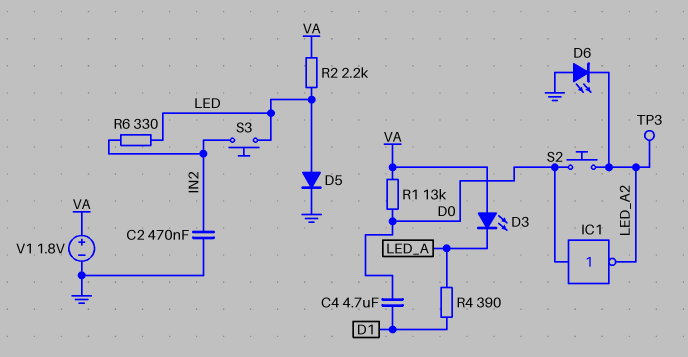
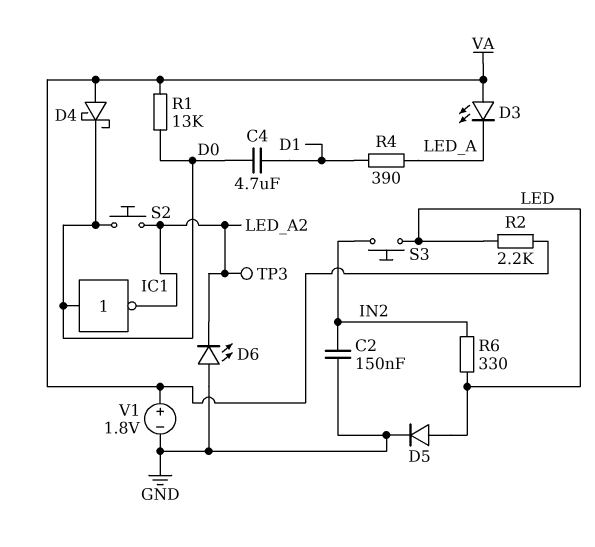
C2: 470nF (GND, IN2) -> 150nF (GND, IN2)
D4: none -> schottky (A VA, K D0)

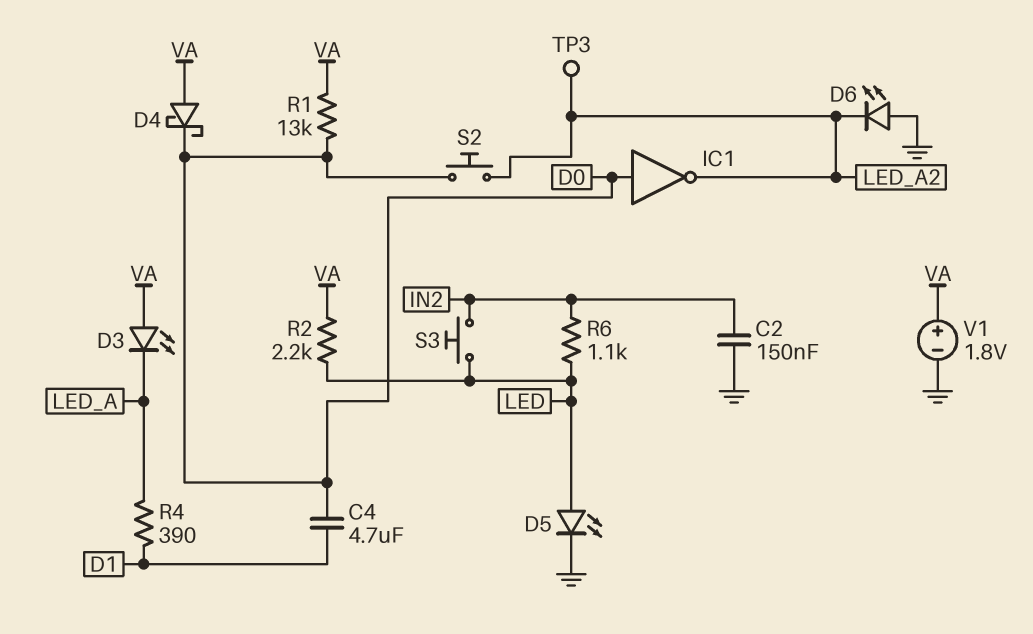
D5: diode (A LED, K GND) -> LED (A LED, K GND)
R6: 330 (IN2, LED) -> 1.1k (IN2, LED)

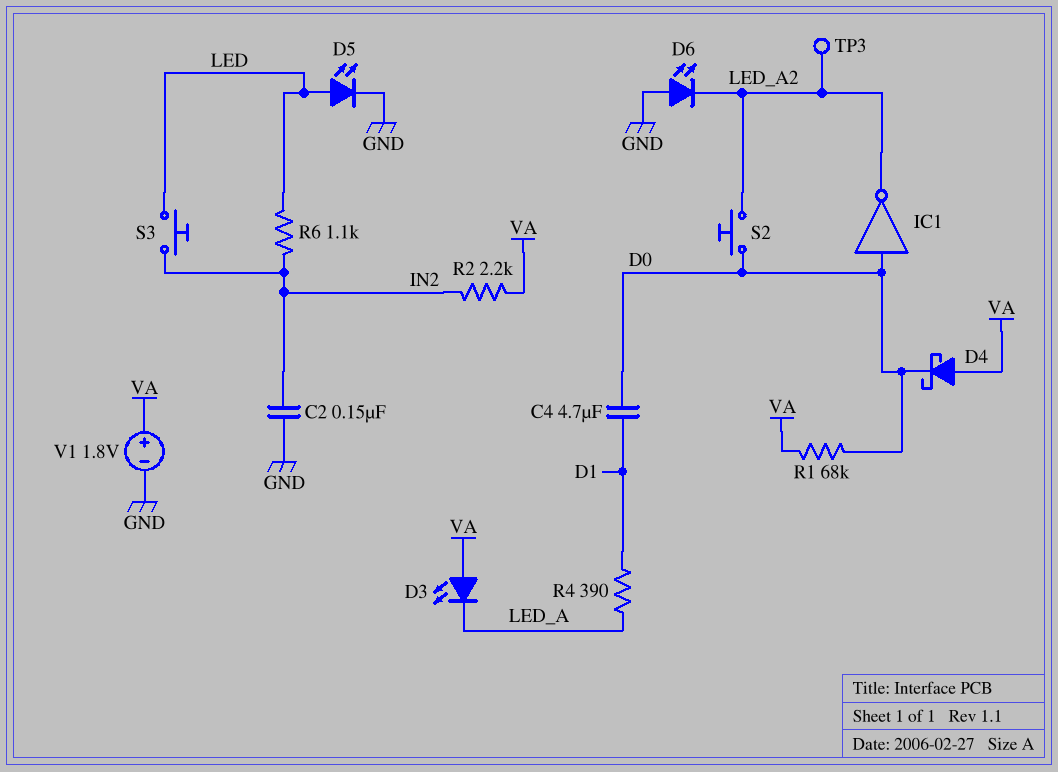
R1: 13k (D0, VA) -> 68k (D0, VA)
R2: 2.2k (LED, VA) -> 2.2k (IN2, VA)

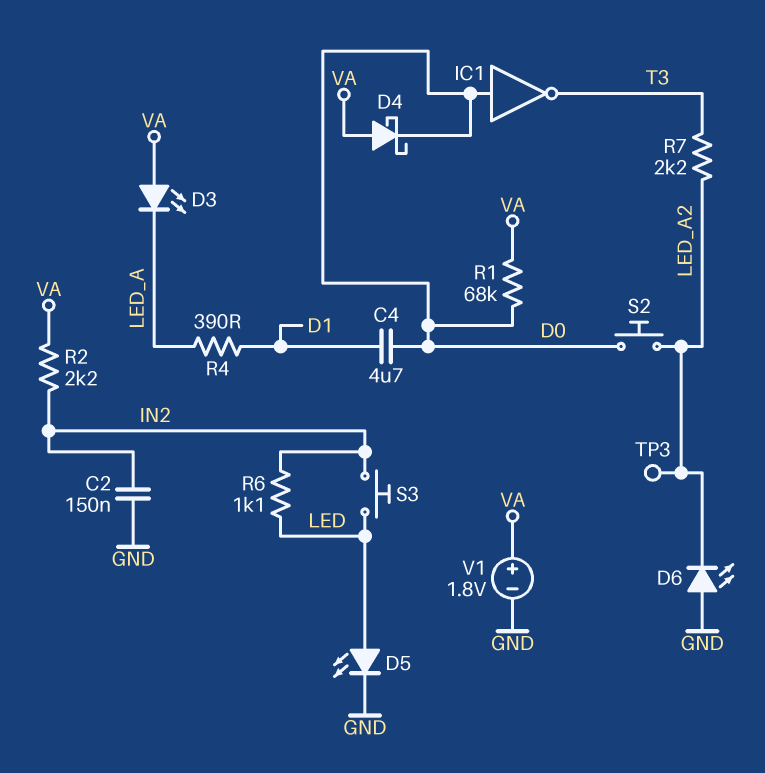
IC1: NOT (in D0, out LED_A2) -> NOT (in D0, out T3)
R7: none -> 2.2k (LED_A2, T3)

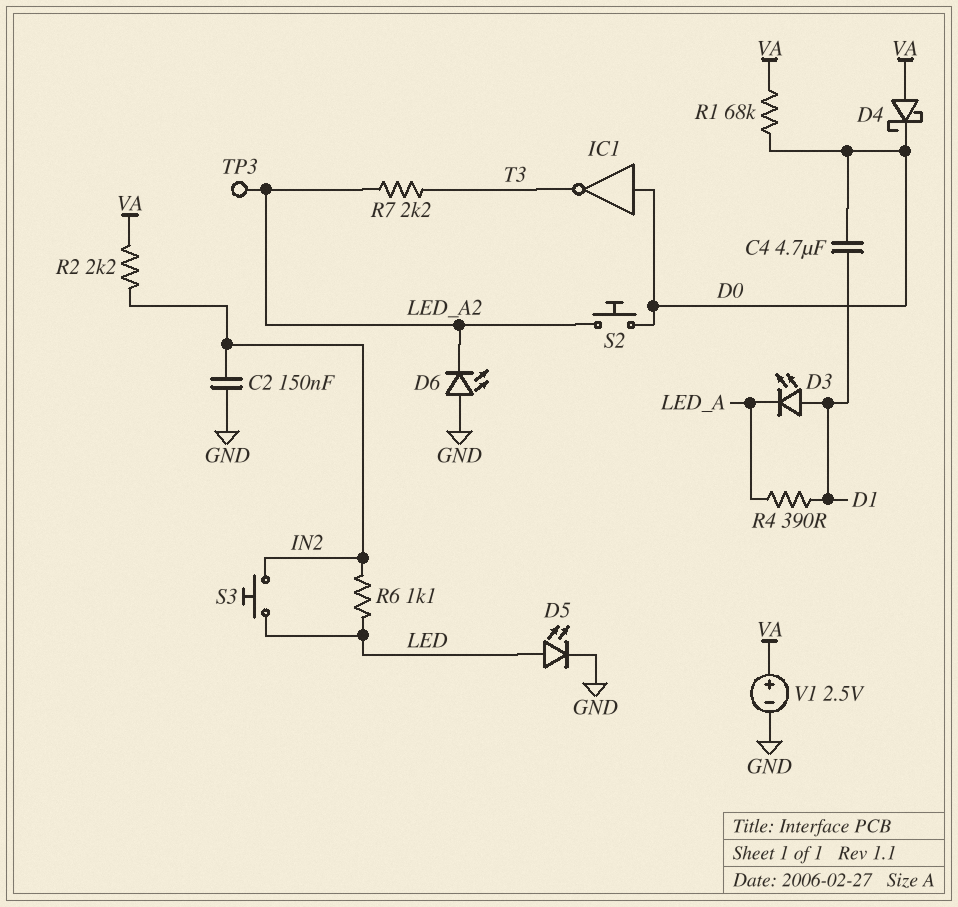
D3: LED (A VA, K LED_A) -> LED (A D1, K LED_A)
V1: 1.8V (plus VA, minus GND) -> 2.5V (plus VA, minus GND)

